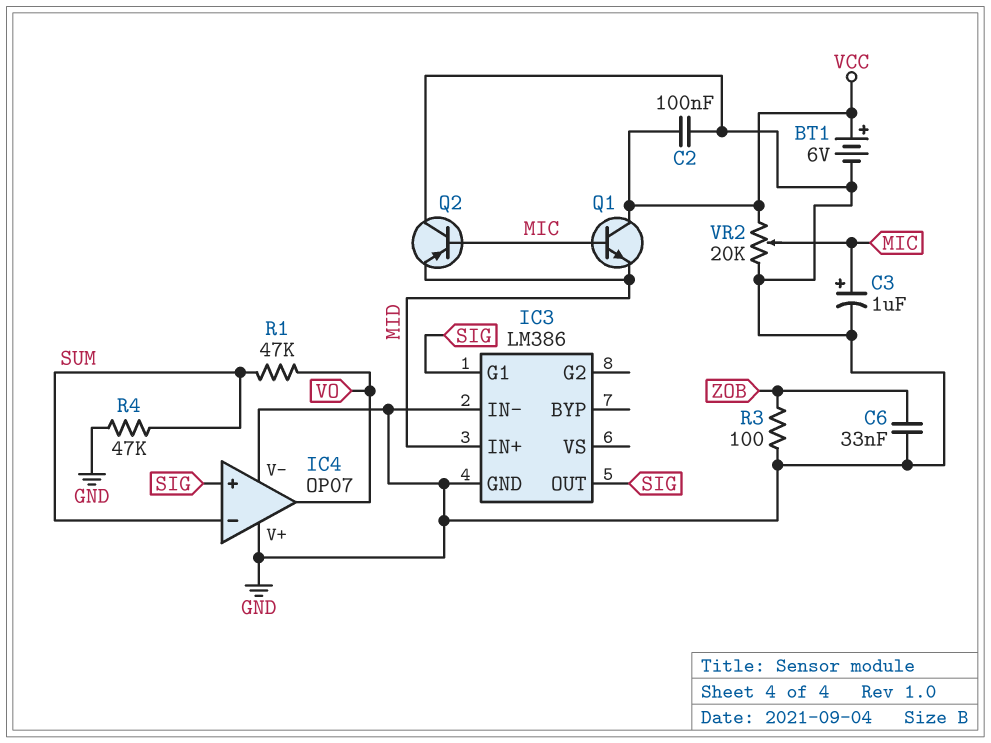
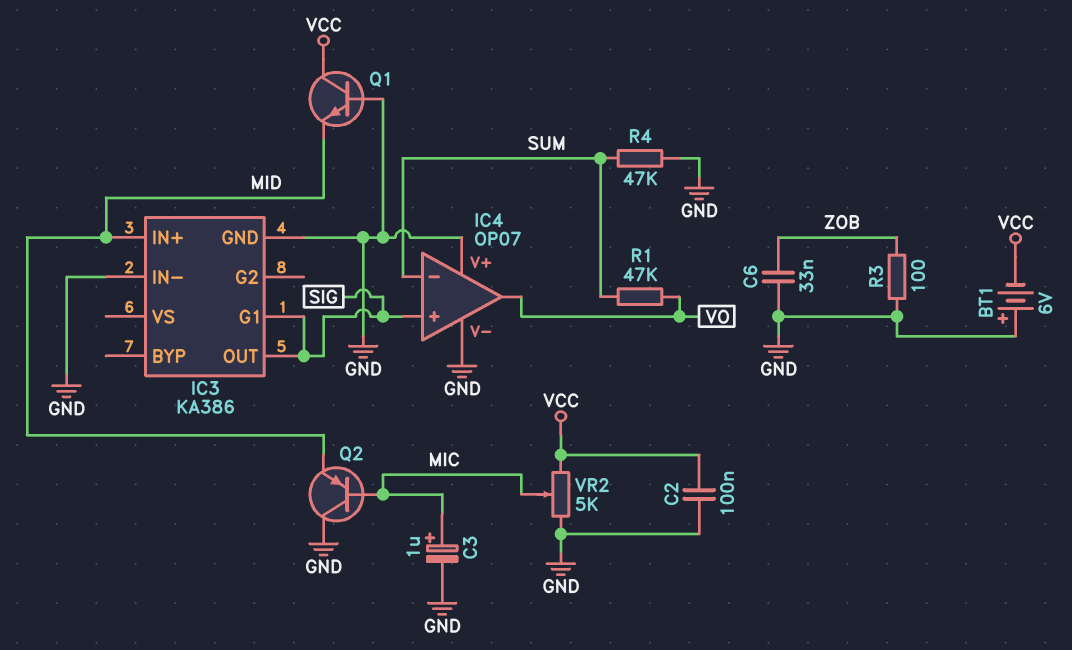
BT1: 6V (plus VCC, minus GND) -> 6V (plus GND, minus VCC)
IC3: LM386 -> KA386
Q1: NPN (B MIC, C VCC, E MID) -> NPN (B GND, C VCC, E MID)
VR2: 20k (GND, VCC, wiper MIC) -> 5k (GND, VCC, wiper MIC)

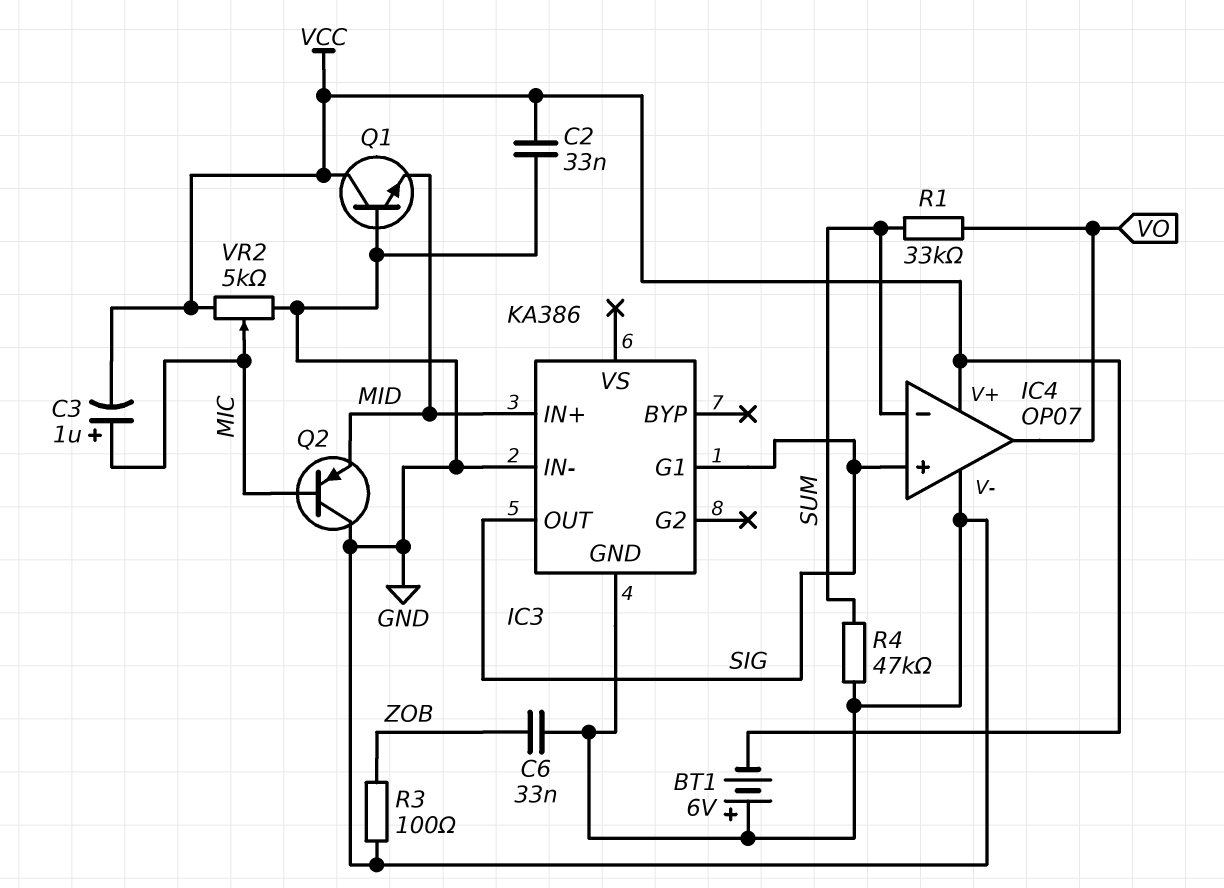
C2: 100nF (GND, VCC) -> 33nF (GND, VCC)
C3: 1uF (plus MIC, minus GND) -> 1uF (plus MIC, minus VCC)
IC4 pin V+: GND -> VCC
R1: 47k (SUM, VO) -> 33k (SUM, VO)

